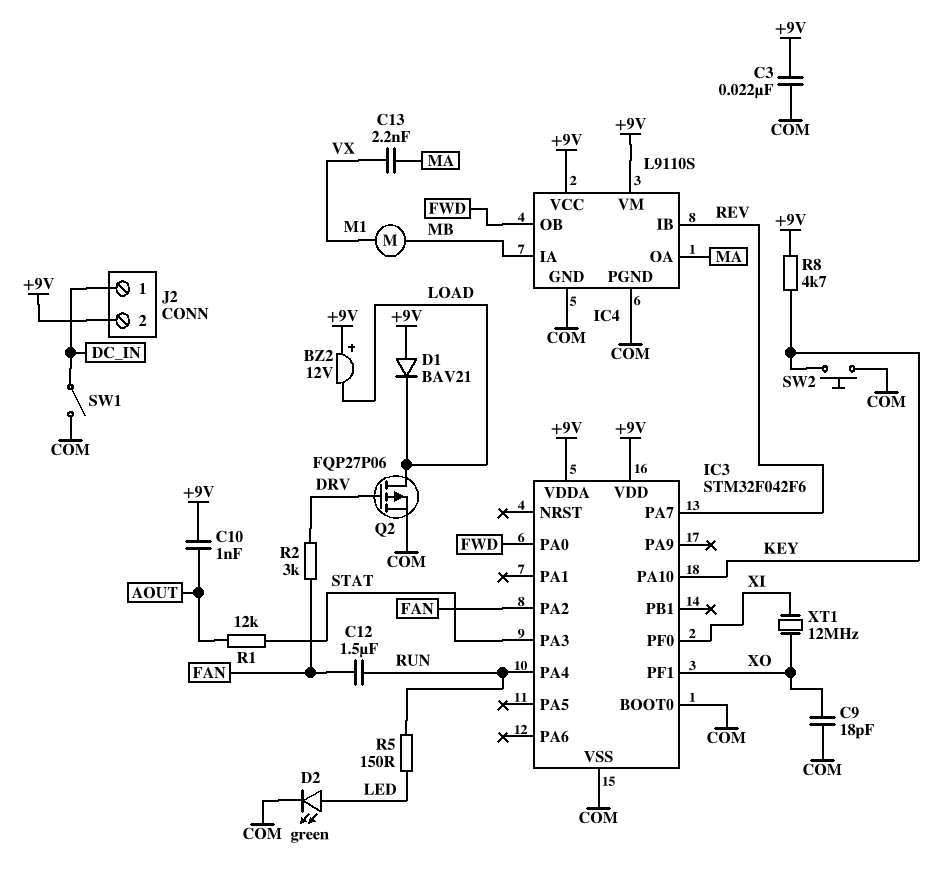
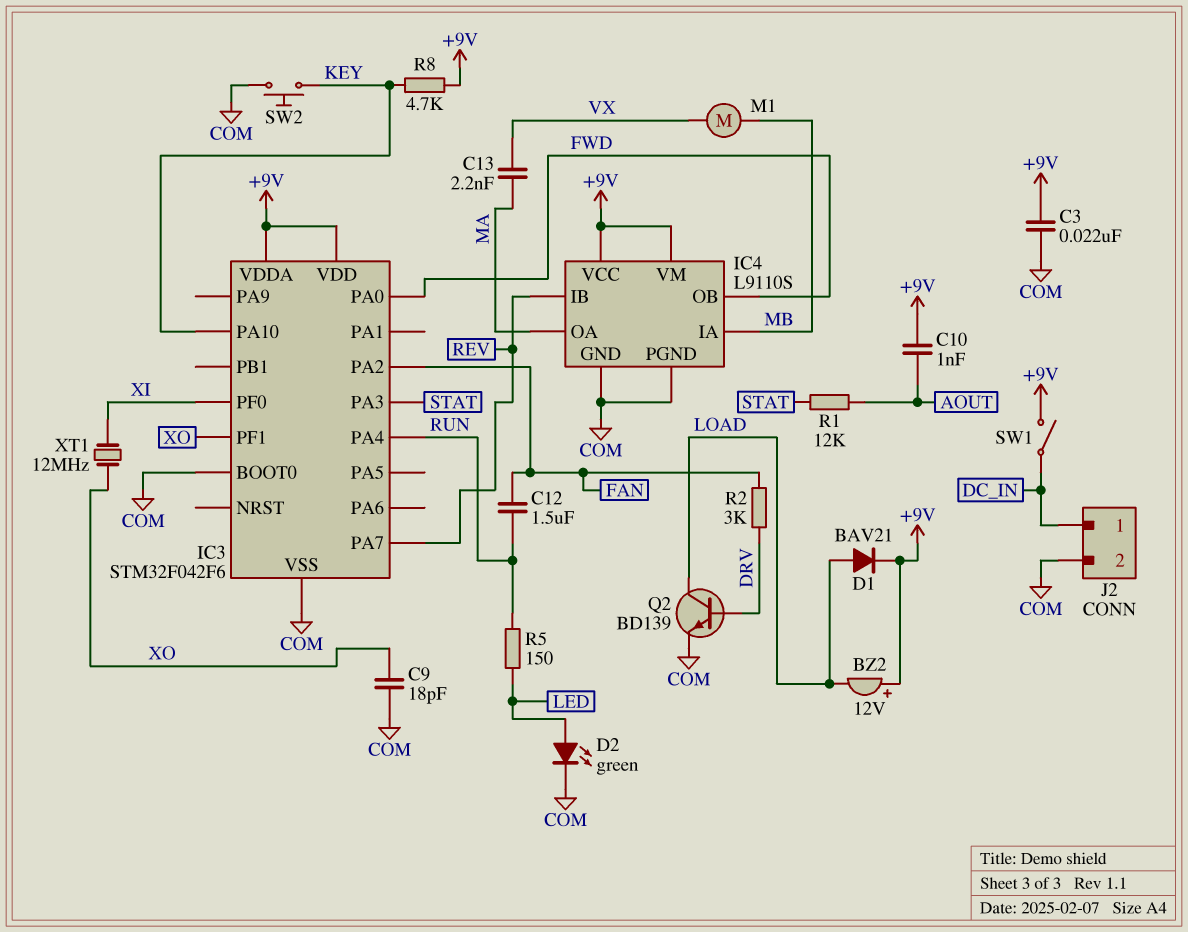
D1: diode BAV21 (A +9V, K LOAD) -> diode BAV21 (A LOAD, K +9V)
J2 pin 2: +9V -> COM
Q2: PMOS FQP27P06 (G DRV, D LOAD, S COM) -> NPN BD139 (B DRV, C LOAD, E COM)
SW1: switch (COM, DC_IN) -> switch (+9V, DC_IN)

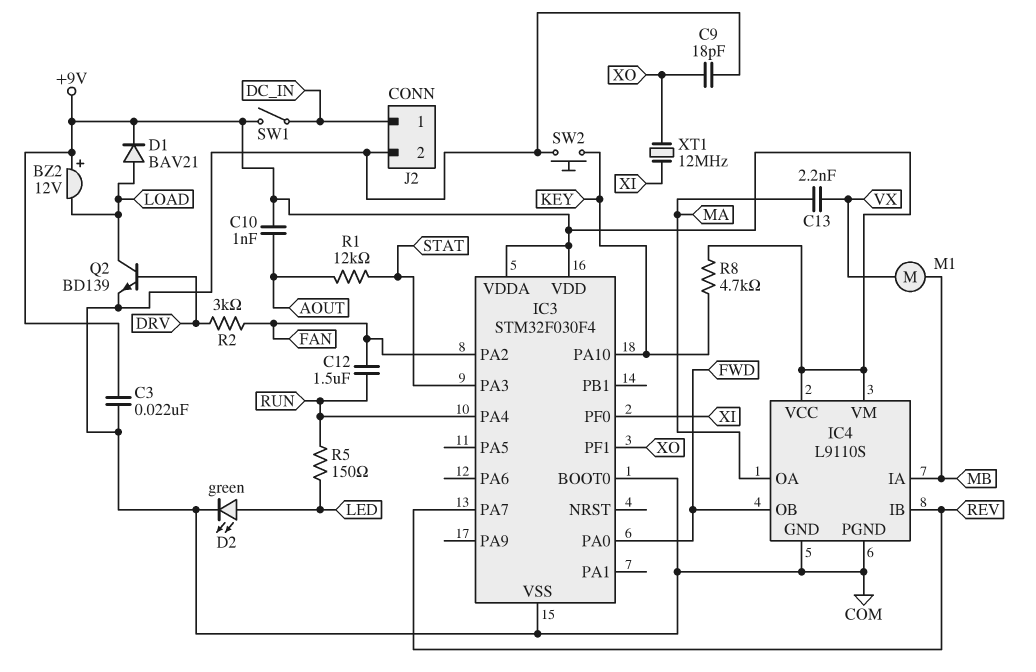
IC3: STM32F042F6 -> STM32F030F4

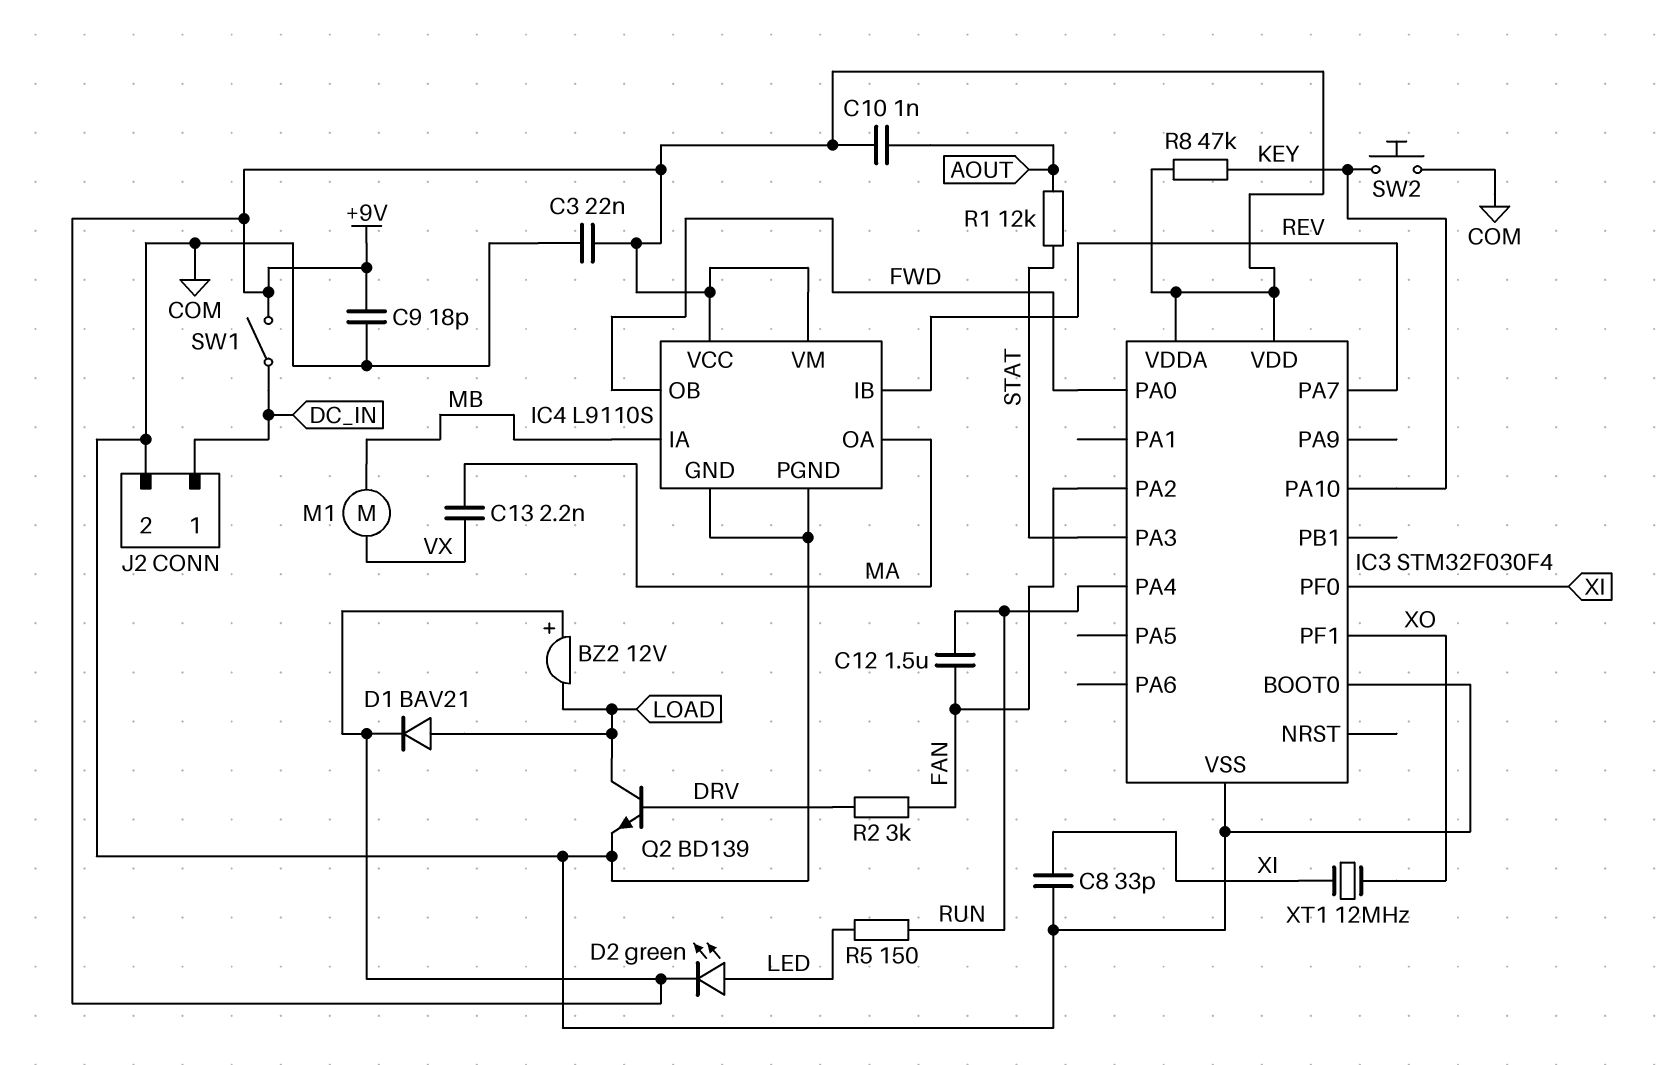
C8: none -> 33pF (COM, XI)
C9: 18pF (COM, XO) -> 18pF (+9V, COM)
D2: LED green (A LED, K COM) -> LED green (A LED, K +9V)
R8: 4.7k (+9V, KEY) -> 47k (+9V, KEY)

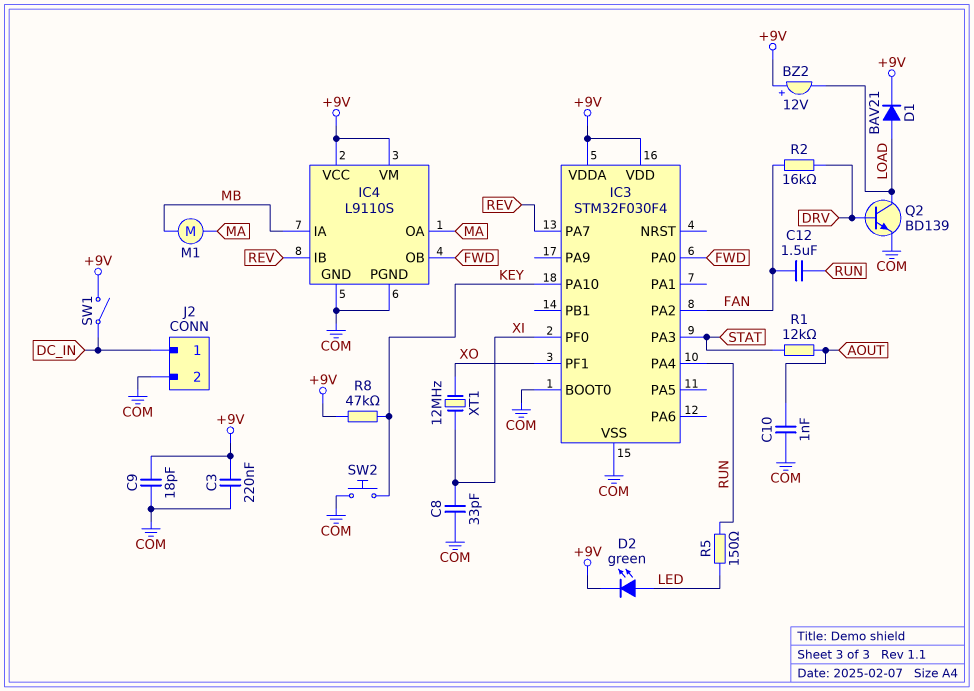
C3: 22nF (+9V, COM) -> 220nF (+9V, COM)
C10: 1nF (+9V, AOUT) -> 1nF (AOUT, COM)
C13: 2.2nF (MA, VX) -> none
M1: motor (MB, VX) -> motor (MA, MB)
R2: 3k (DRV, FAN) -> 16k (DRV, FAN)

